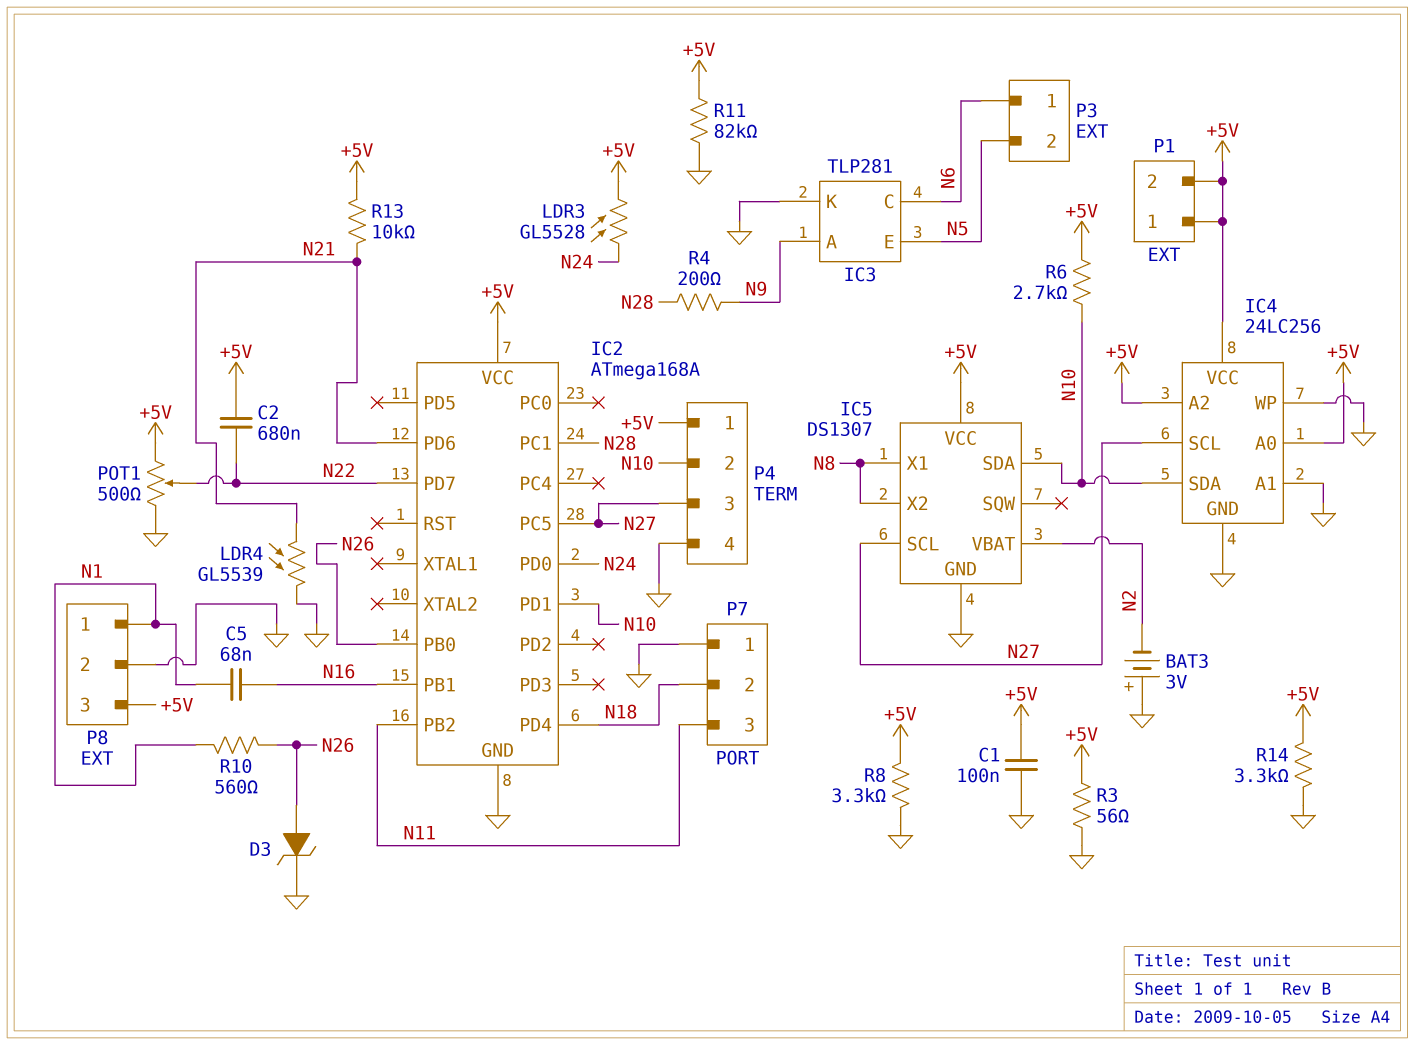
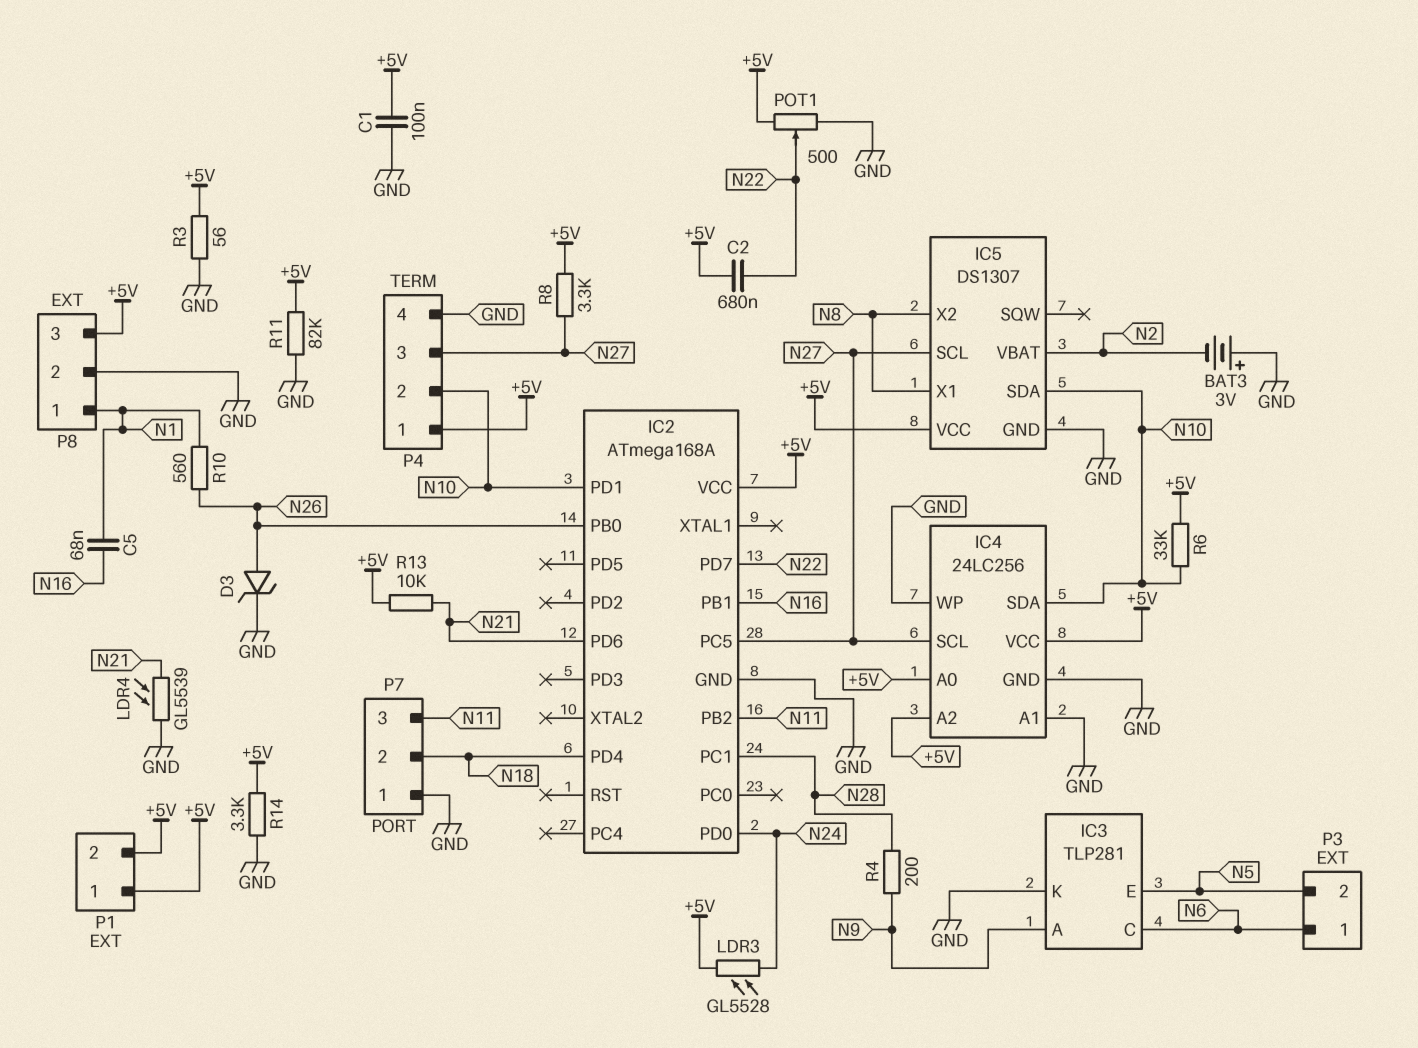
R6: 2.7k (+5V, N10) -> 33k (+5V, N10)
R8: 3.3k (+5V, GND) -> 3.3k (+5V, N27)

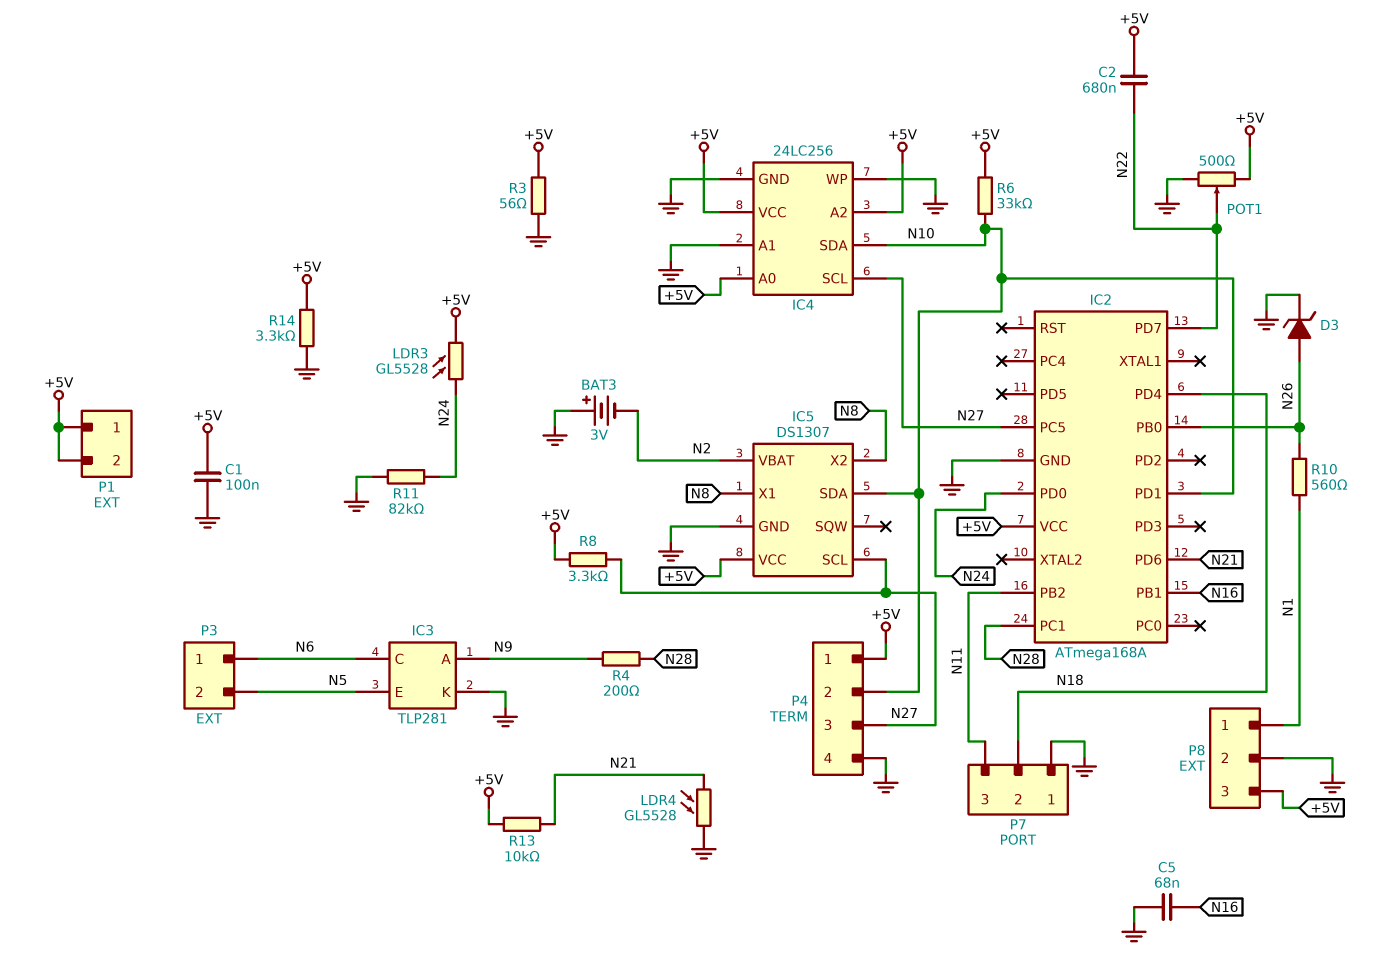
C5: 68nF (N1, N16) -> 68nF (GND, N16)
LDR4: GL5539 (GND, N21) -> GL5528 (GND, N21)
R11: 82k (+5V, GND) -> 82k (GND, N24)

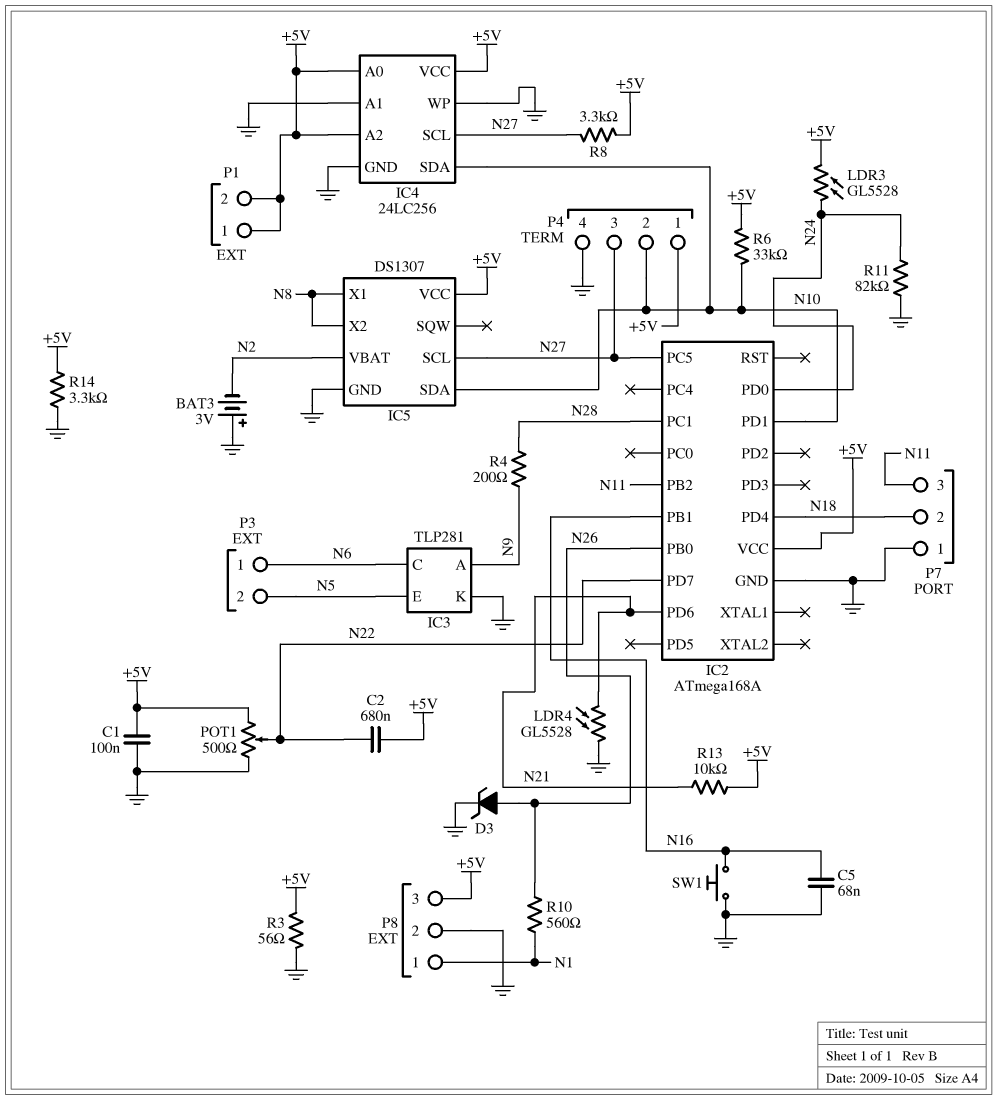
SW1: none -> button (GND, N16)

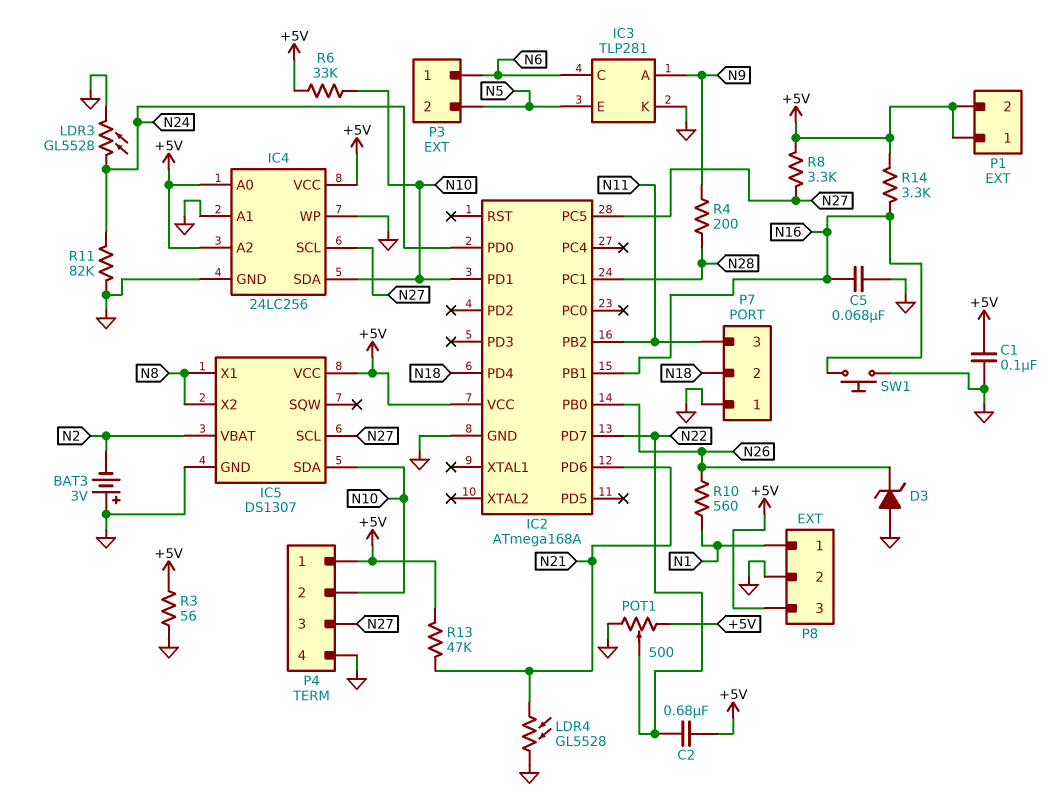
D3: zener (A N26, K GND) -> zener (A GND, K N26)
LDR3: GL5528 (+5V, N24) -> GL5528 (GND, N24)
R13: 10k (+5V, N21) -> 47k (+5V, N21)
R14: 3.3k (+5V, GND) -> 3.3k (+5V, N16)

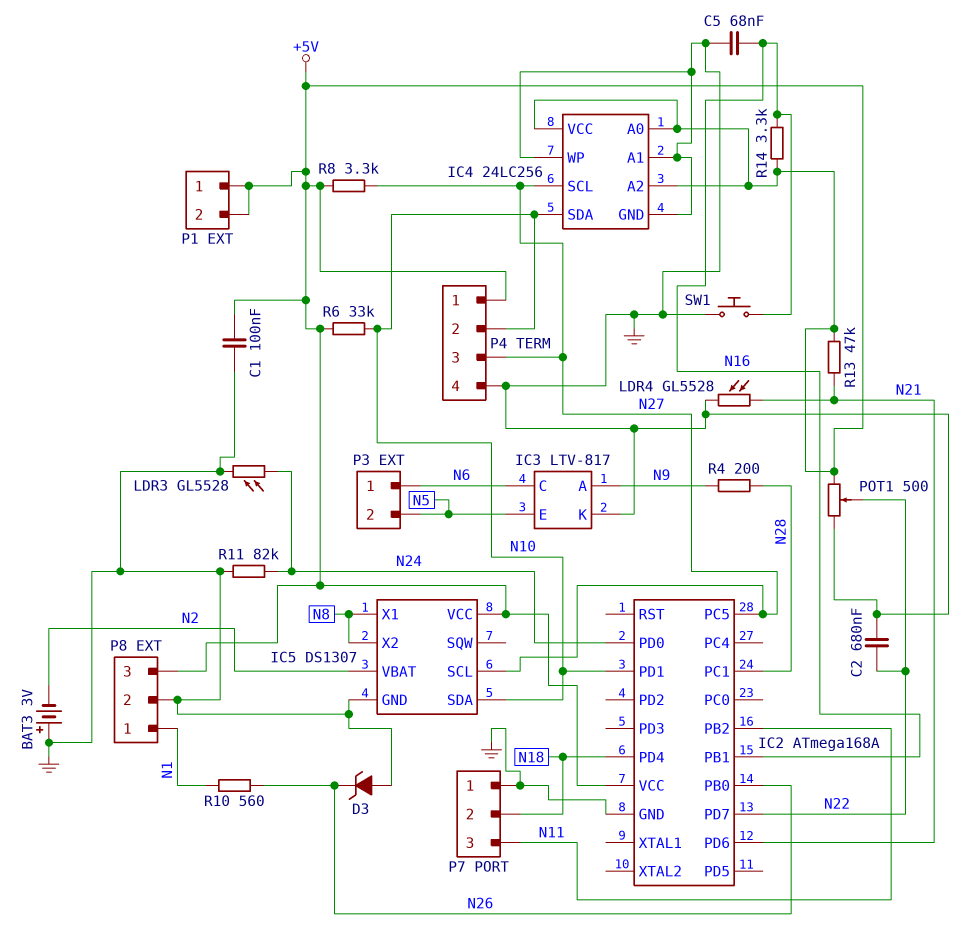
C2: 680nF (+5V, N22) -> 680nF (GND, N22)
IC3: TLP281 -> LTV-817
R3: 56 (+5V, GND) -> none

